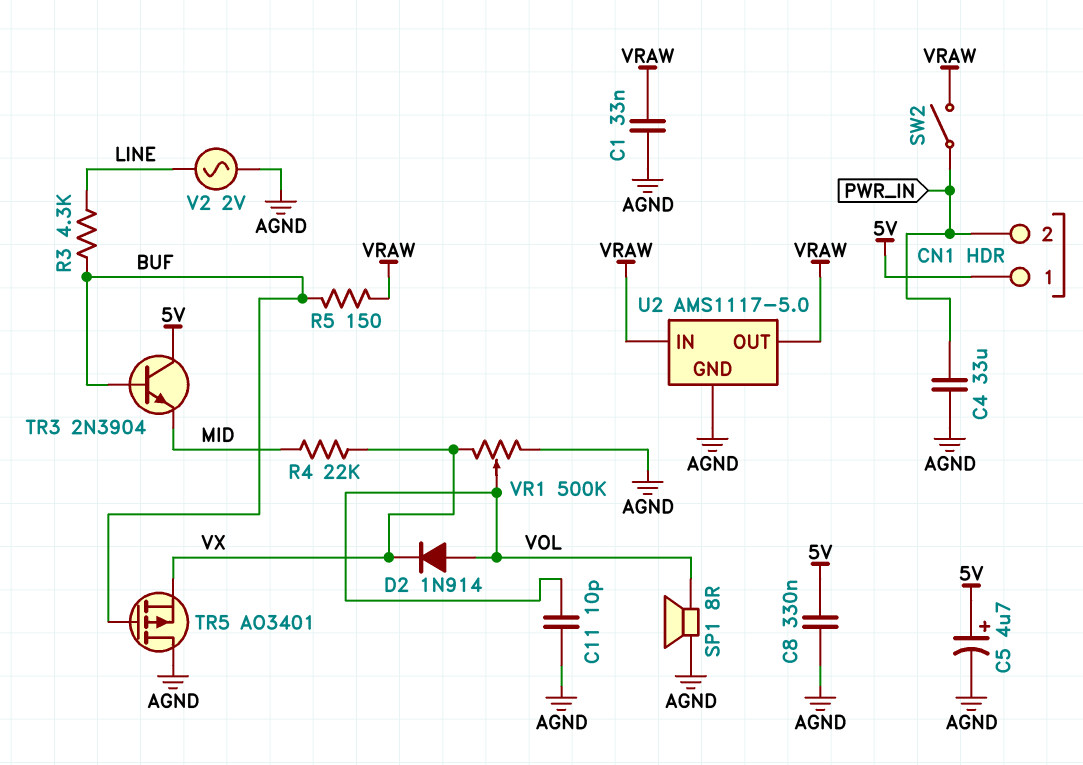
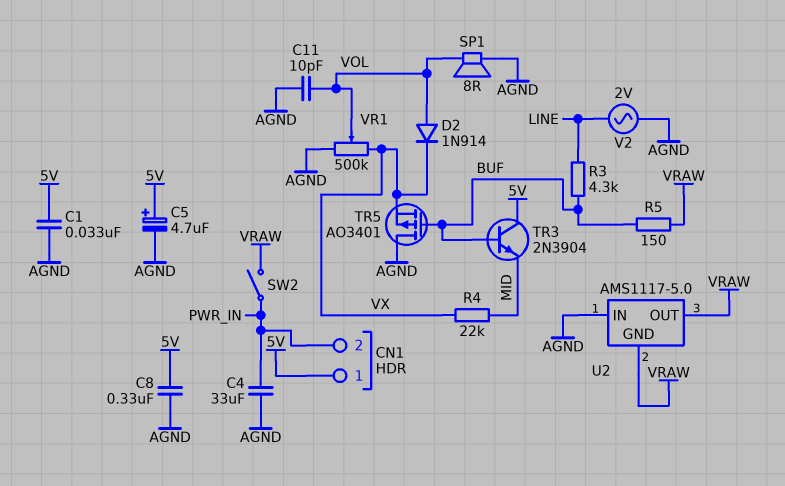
C1: 33nF (AGND, VRAW) -> 33nF (5V, AGND)
U2 pin GND: AGND -> VRAW
U2 pin IN: VRAW -> AGND

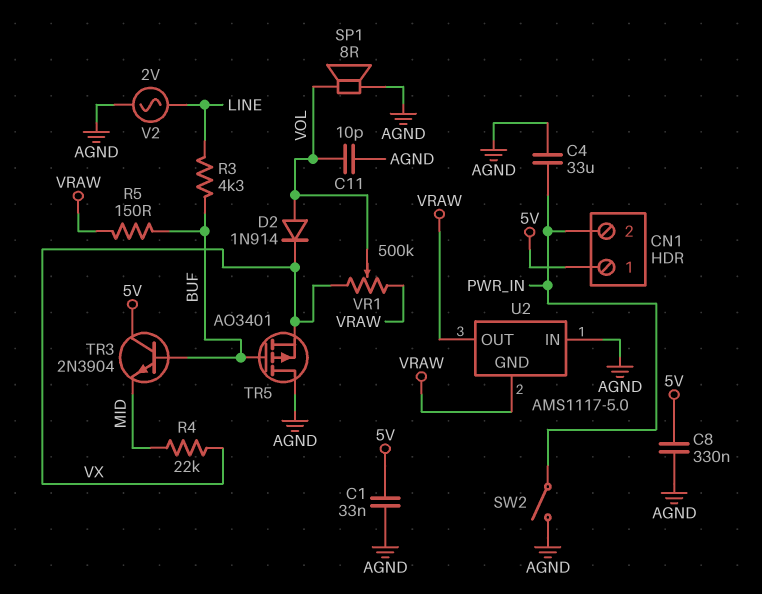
C5: 4.7uF (plus 5V, minus AGND) -> none
SW2: switch (PWR_IN, VRAW) -> switch (AGND, PWR_IN)
VR1: 500k (AGND, VX, wiper VOL) -> 500k (VRAW, VX, wiper VOL)

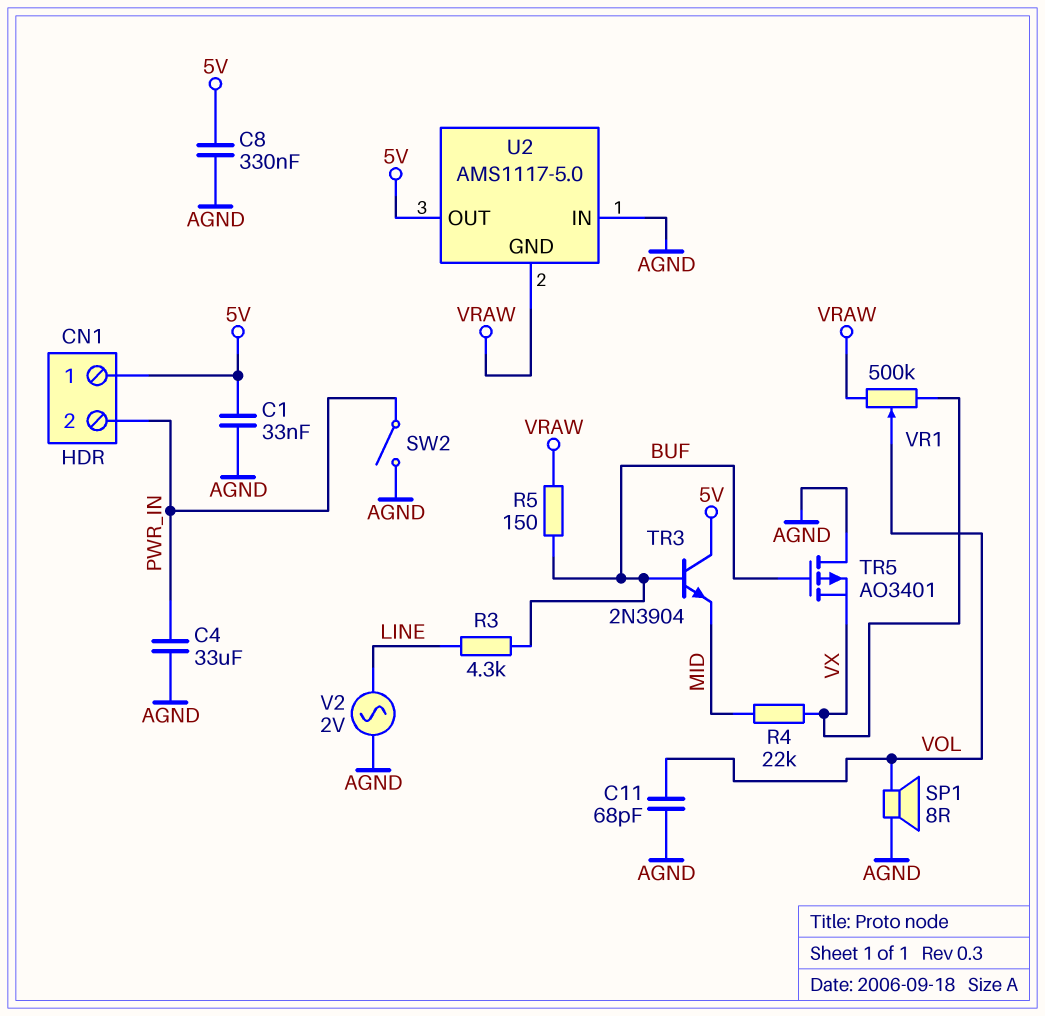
C11: 10pF (AGND, VOL) -> 68pF (AGND, VOL)
D2: diode 1N914 (A VOL, K VX) -> none
U2 pin OUT: VRAW -> 5V

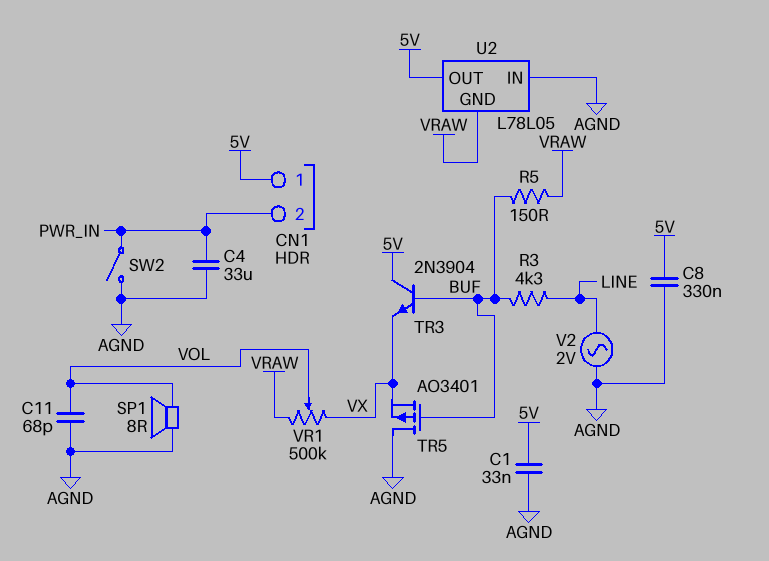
R4: 22k (MID, VX) -> none
TR3: NPN 2N3904 (B BUF, C 5V, E MID) -> NPN 2N3904 (B BUF, C 5V, E VX)
U2: AMS1117-5.0 -> L78L05

